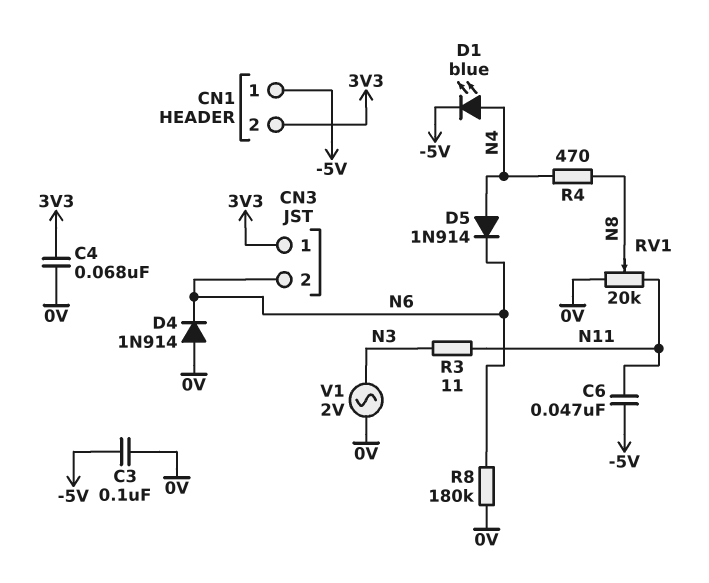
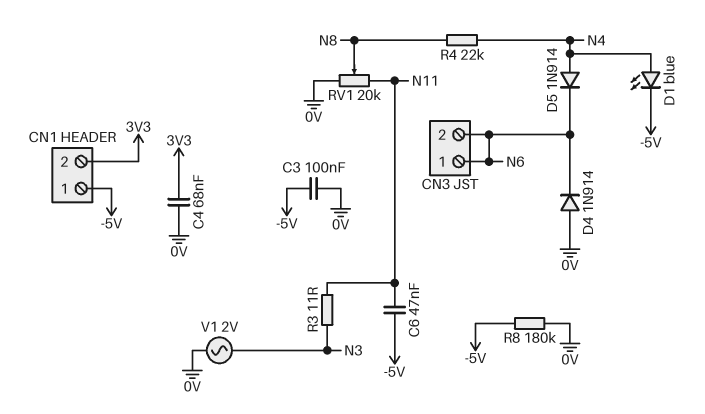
CN3 pin 1: 3V3 -> N6
R4: 470 (N4, N8) -> 22k (N4, N8)
R8: 180k (0V, N6) -> 180k (-5V, 0V)

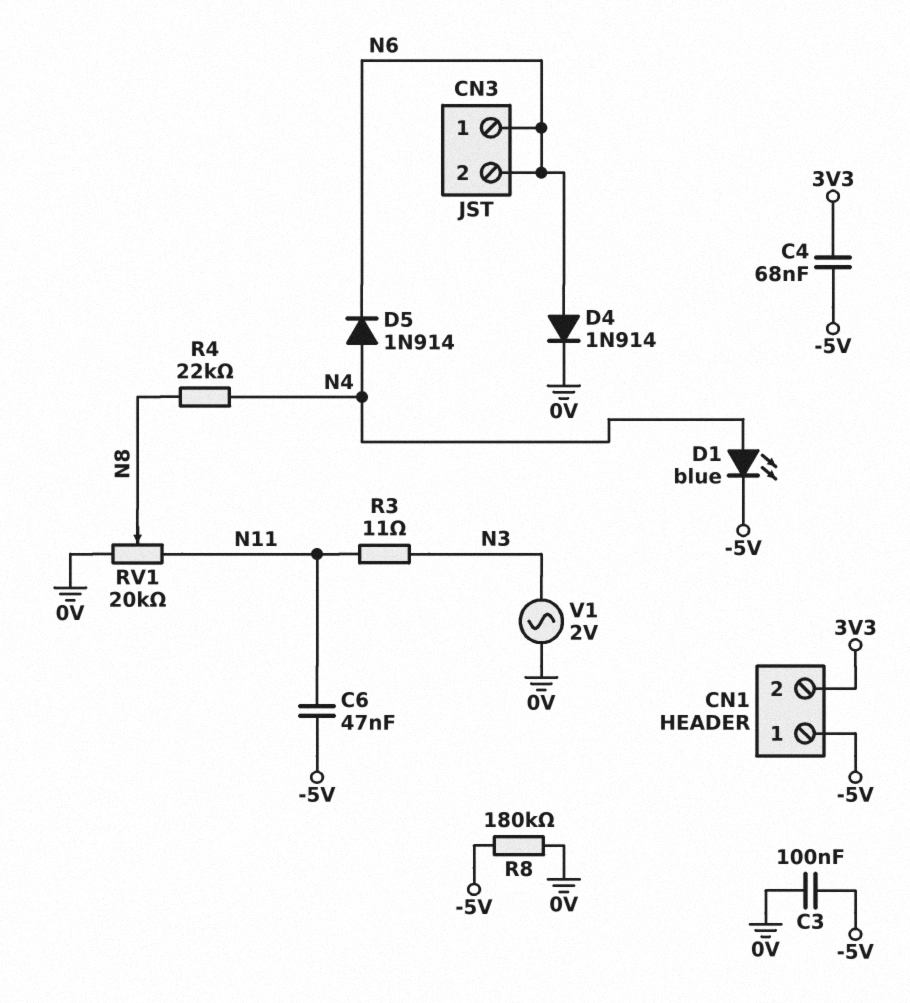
C4: 68nF (0V, 3V3) -> 68nF (-5V, 3V3)
D4: diode 1N914 (A 0V, K N6) -> diode 1N914 (A N6, K 0V)

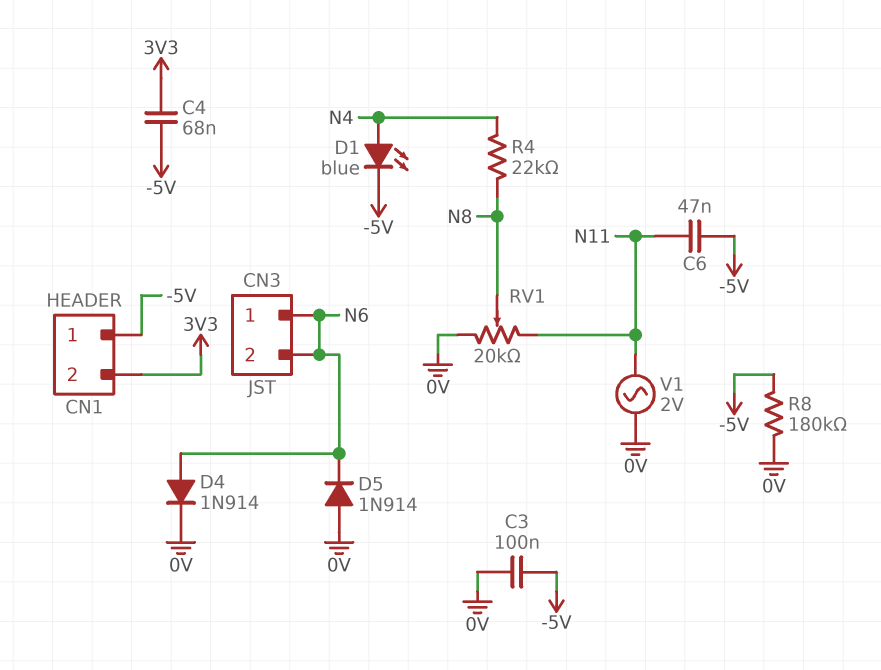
D5: diode 1N914 (A N4, K N6) -> diode 1N914 (A 0V, K N6)
R3: 11 (N3, N11) -> none
V1: AC 2V (0V, N3) -> AC 2V (0V, N11)

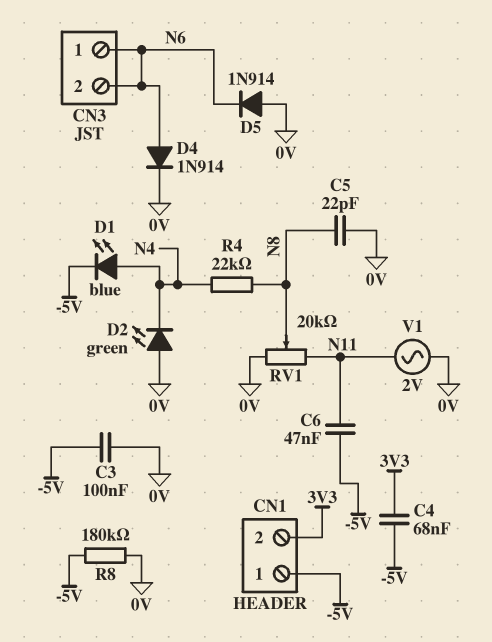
C5: none -> 22pF (0V, N8)
D2: none -> LED green (A 0V, K N4)

